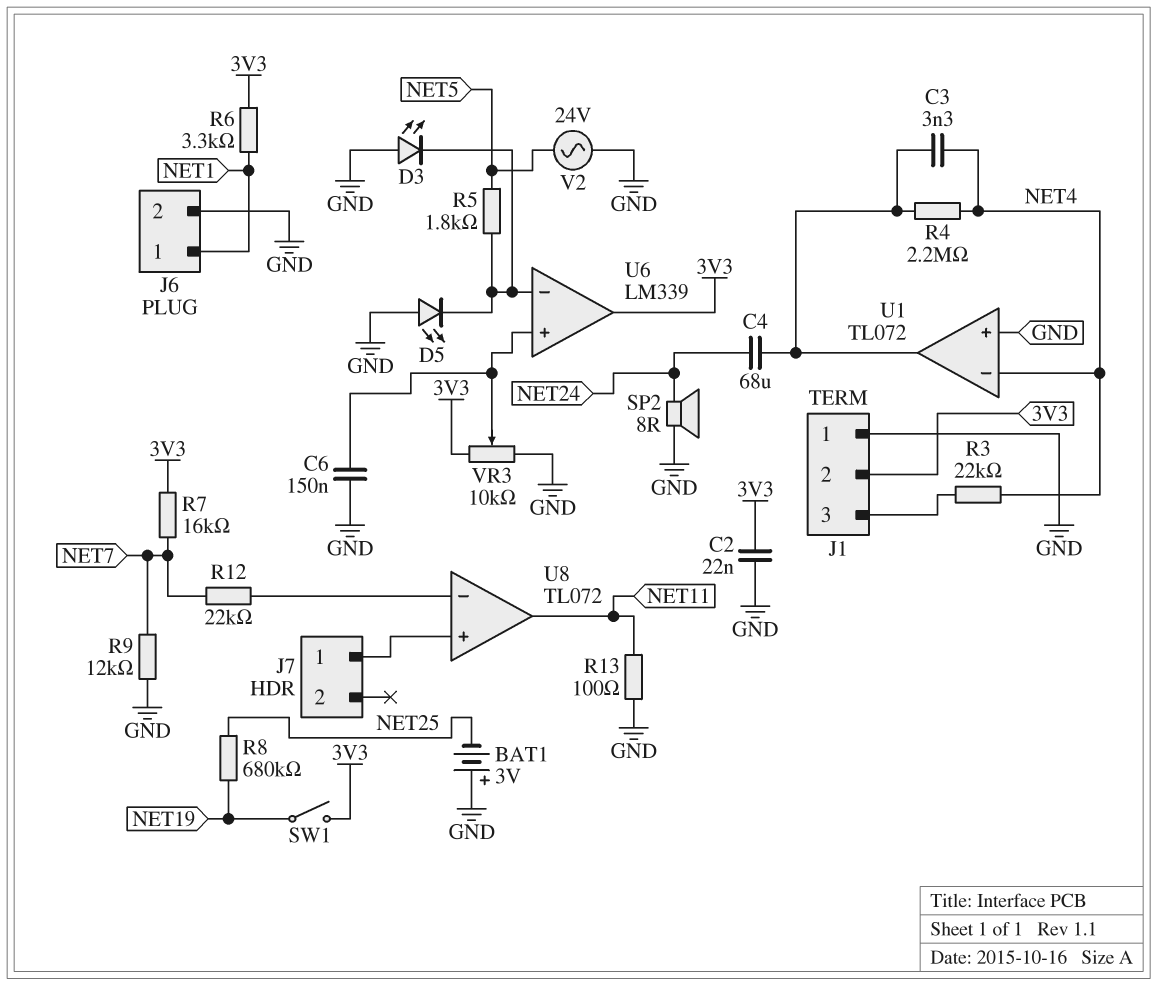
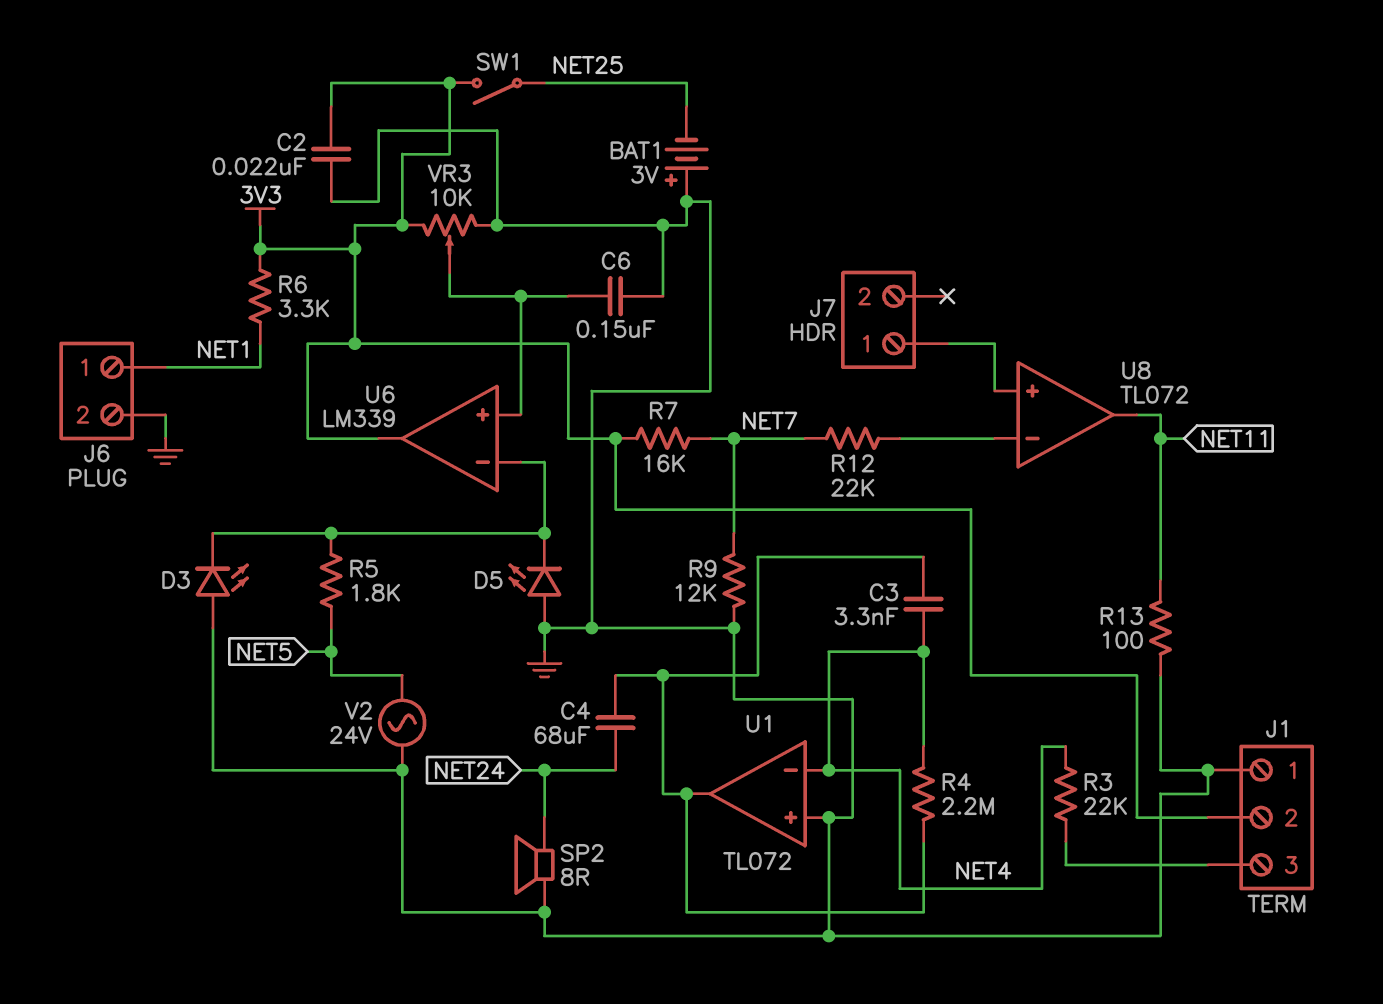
R8: 680k (NET19, NET25) -> none
SW1: switch (3V3, NET19) -> switch (3V3, NET25)

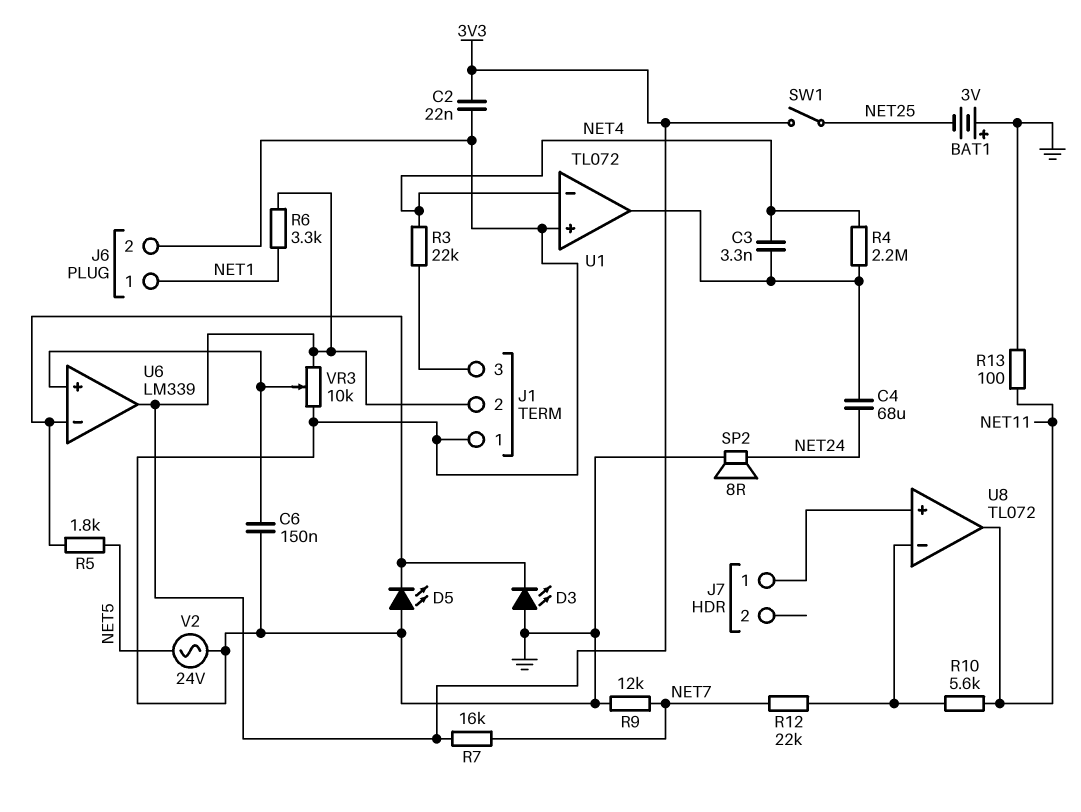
R10: none -> 5.6k (NET11, U8/in-)

